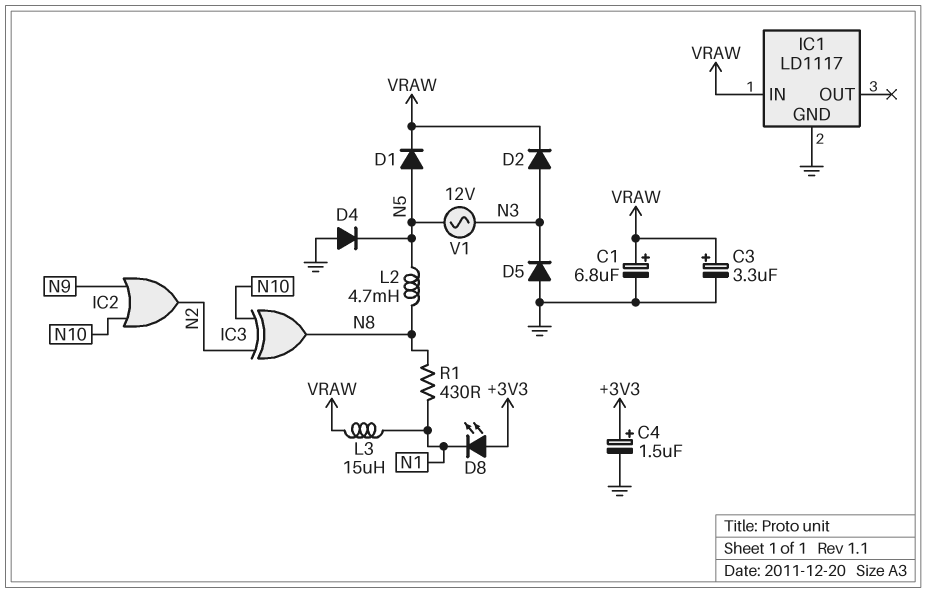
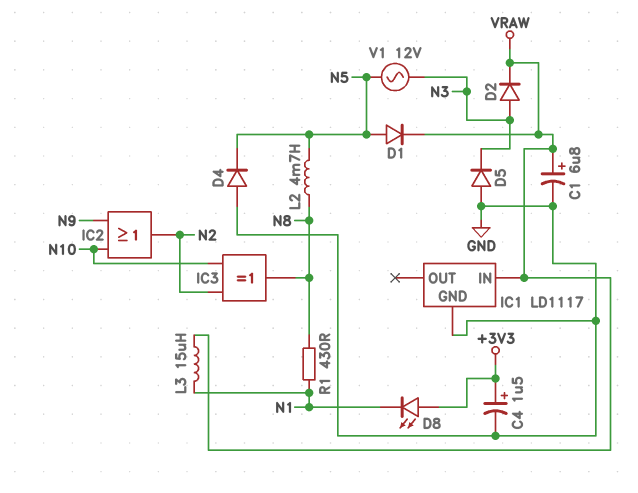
C3: 3.3uF (plus VRAW, minus GND) -> none

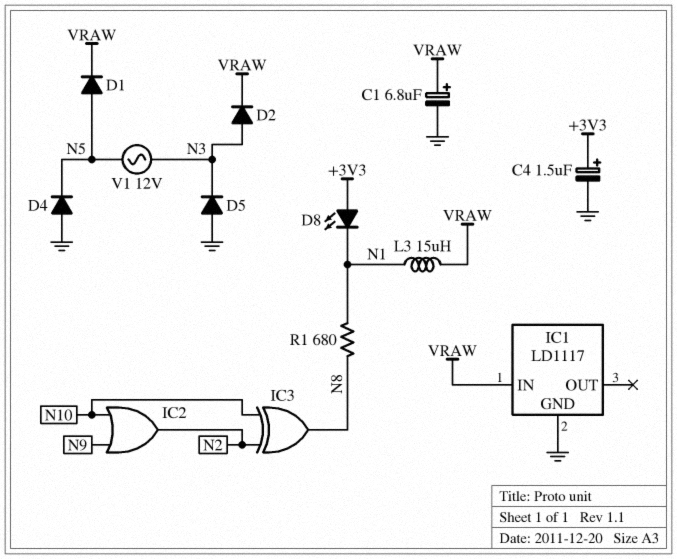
L2: 4.7mH (N5, N8) -> none
R1: 430 (N1, N8) -> 680 (N1, N8)

